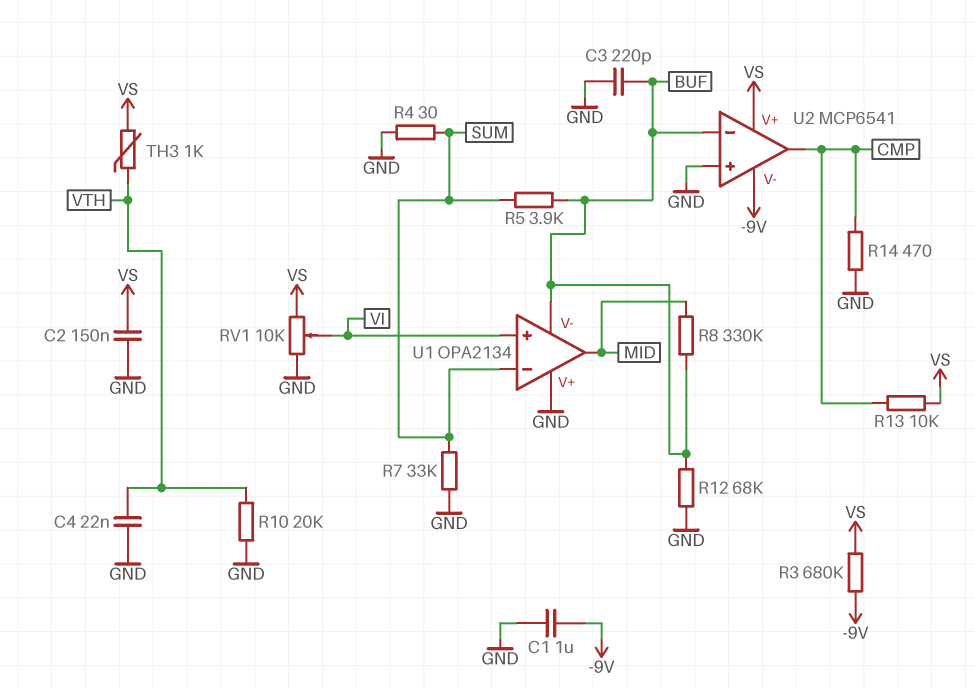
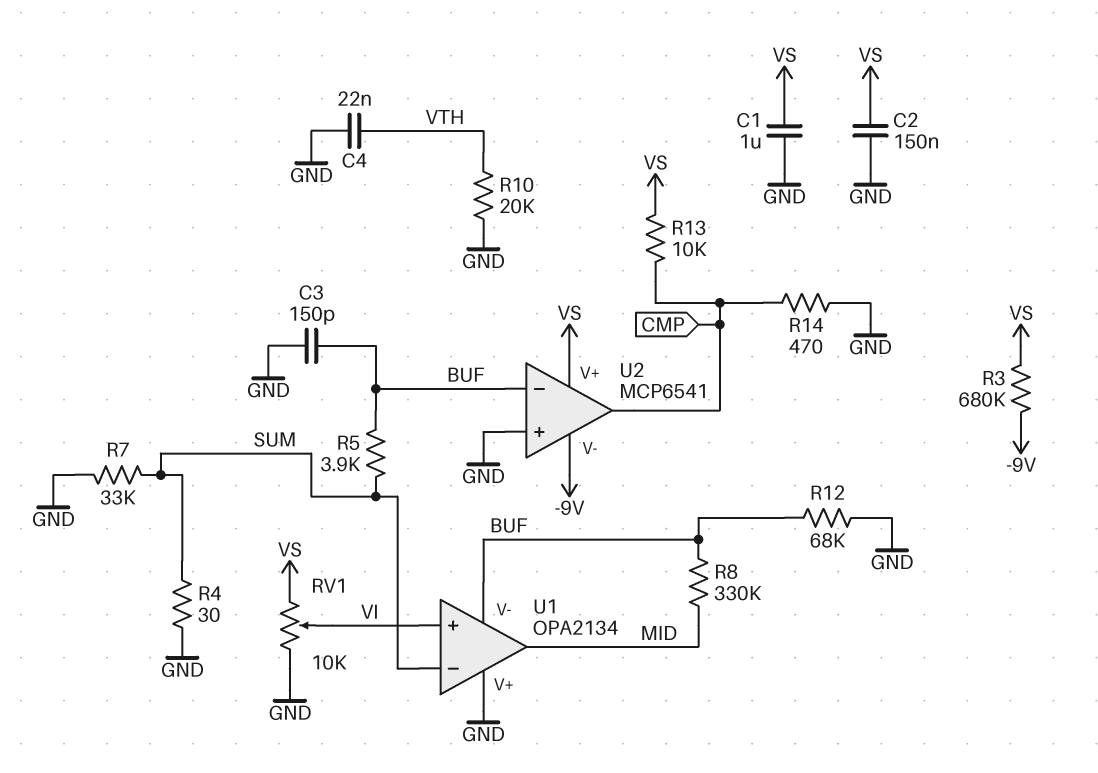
C1: 1uF (-9V, GND) -> 1uF (GND, VS)
C3: 220pF (BUF, GND) -> 150pF (BUF, GND)
TH3: 1k (VS, VTH) -> none

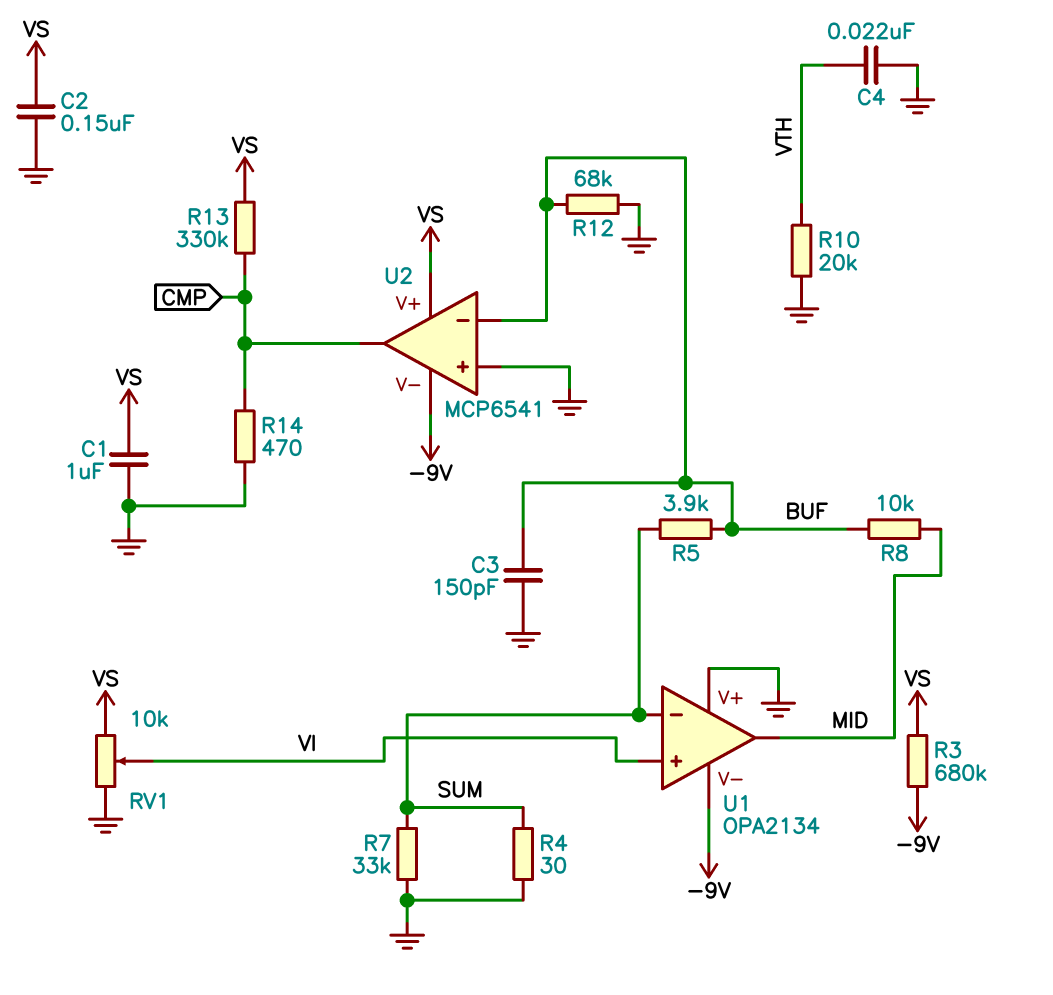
R8: 330k (BUF, MID) -> 10k (BUF, MID)
R13: 10k (CMP, VS) -> 330k (CMP, VS)
U1 pin V-: BUF -> -9V

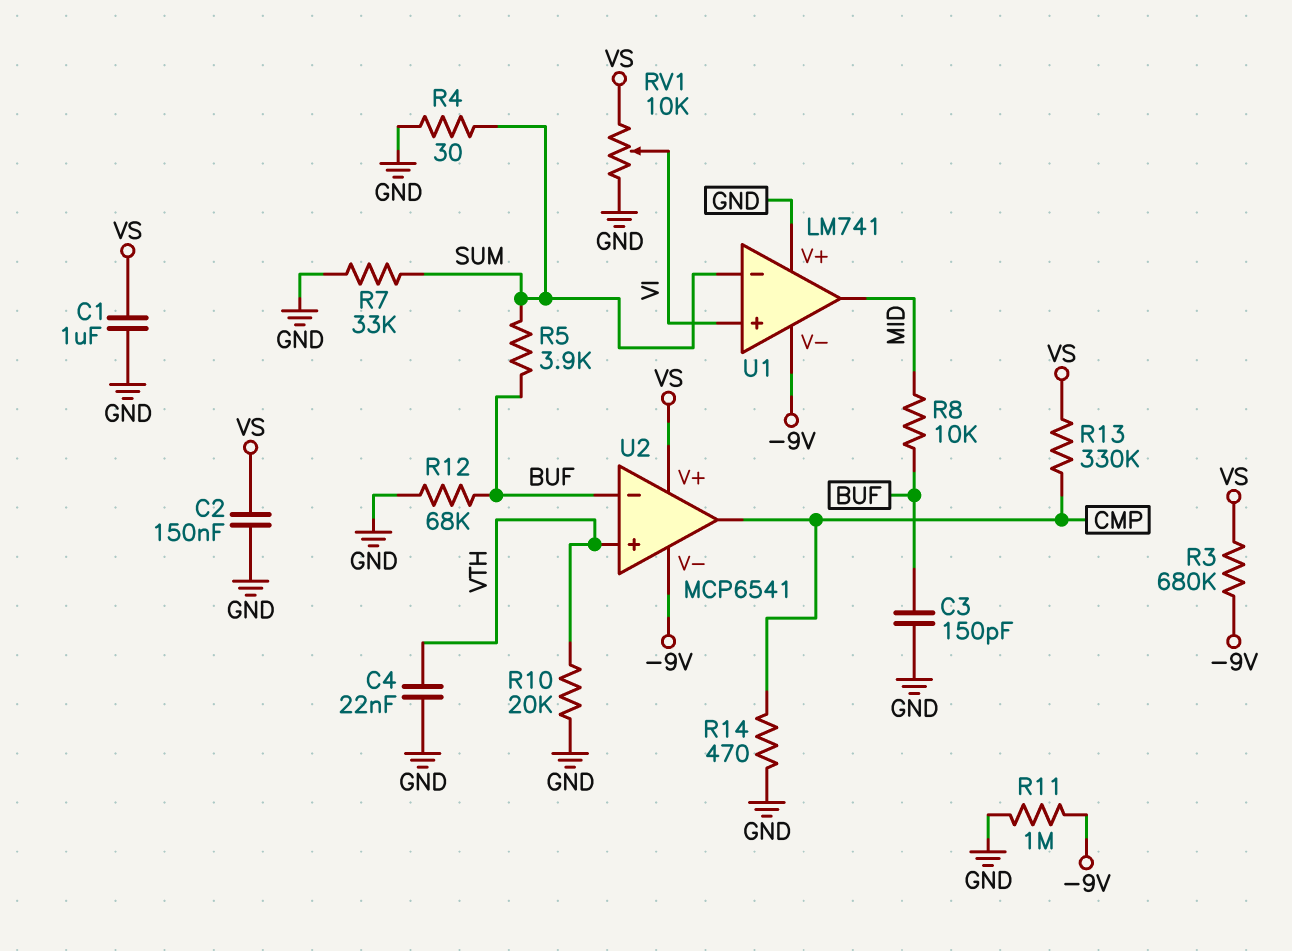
R11: none -> 1M (-9V, GND)
U1: OPA2134 -> LM741
U2 pin in+: GND -> VTH

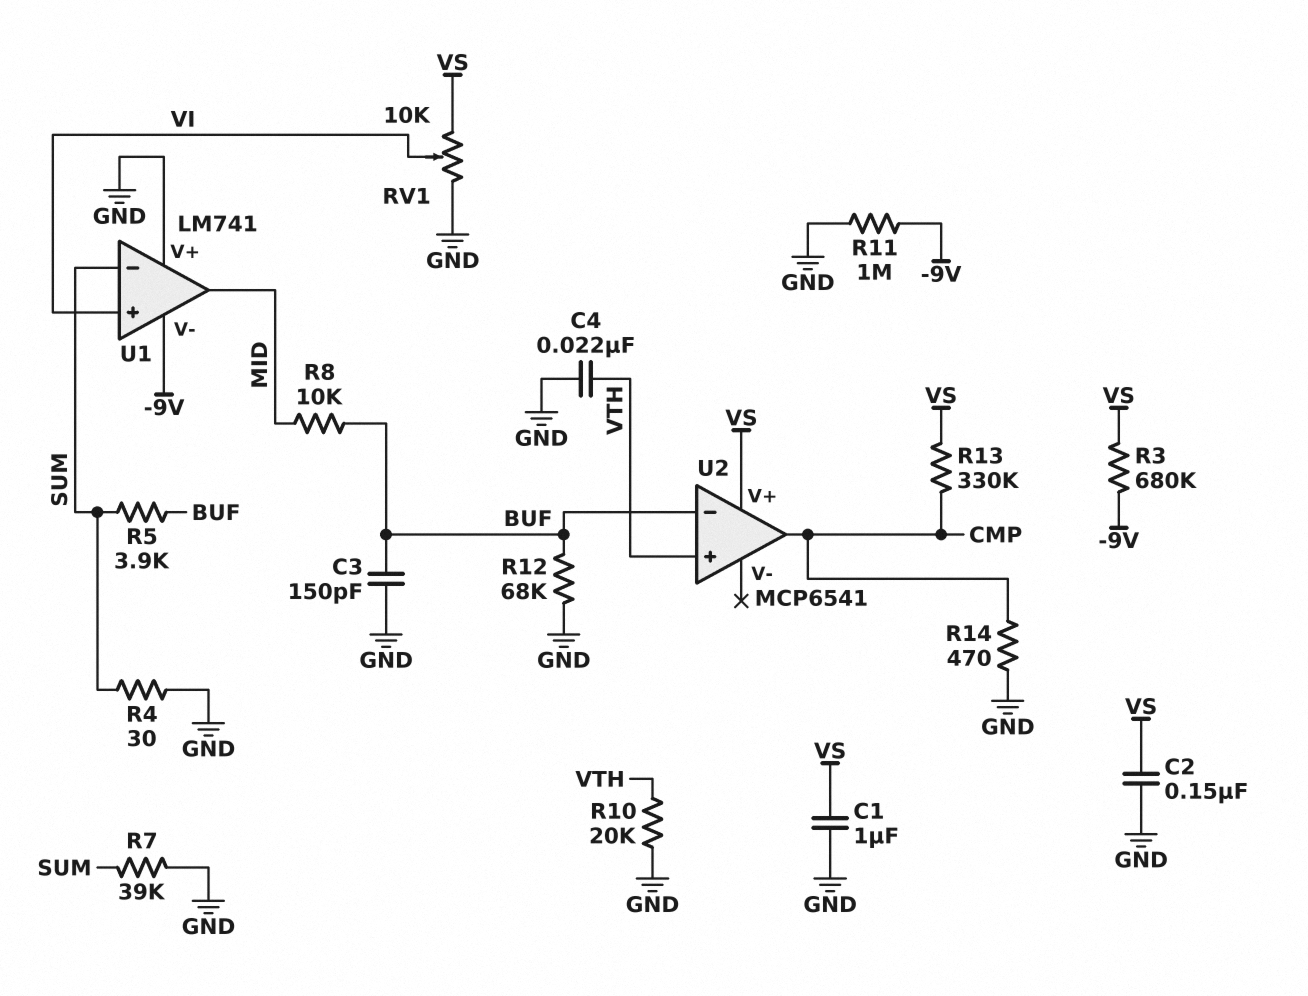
R7: 33k (GND, SUM) -> 39k (GND, SUM)
U2 pin V-: -9V -> none

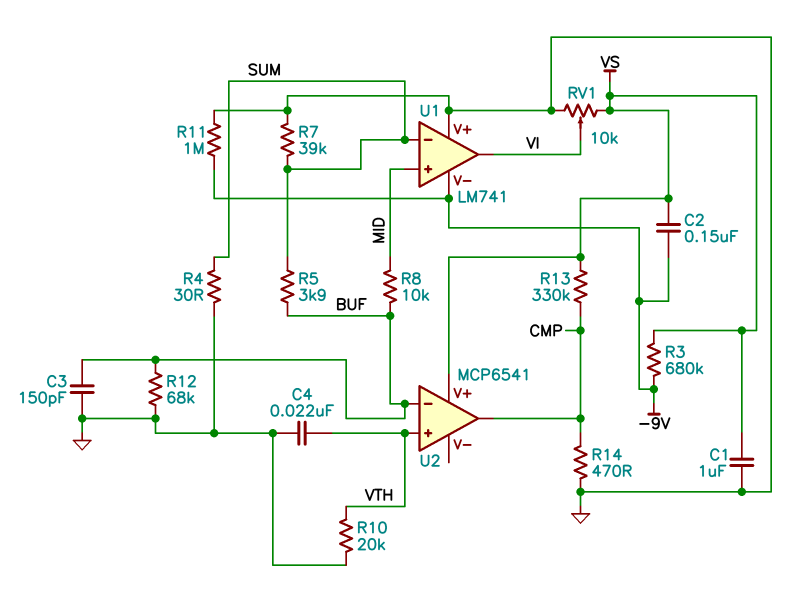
C2: 150nF (GND, VS) -> 150nF (-9V, VS)
U1 pin in+: VI -> MID
U1 pin out: MID -> VI

